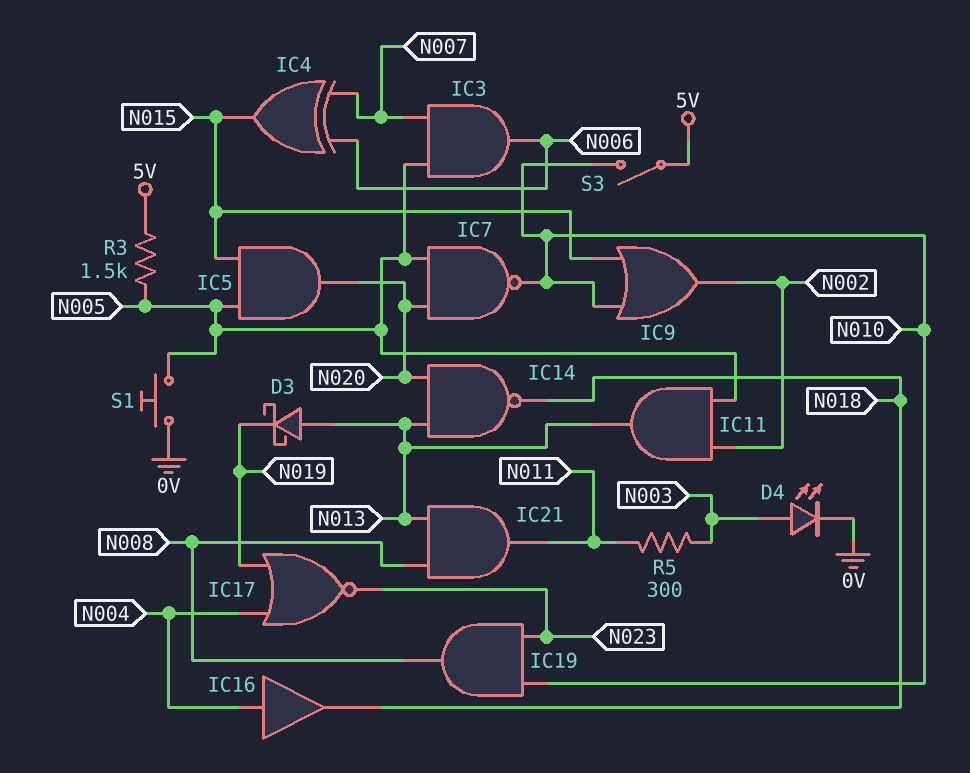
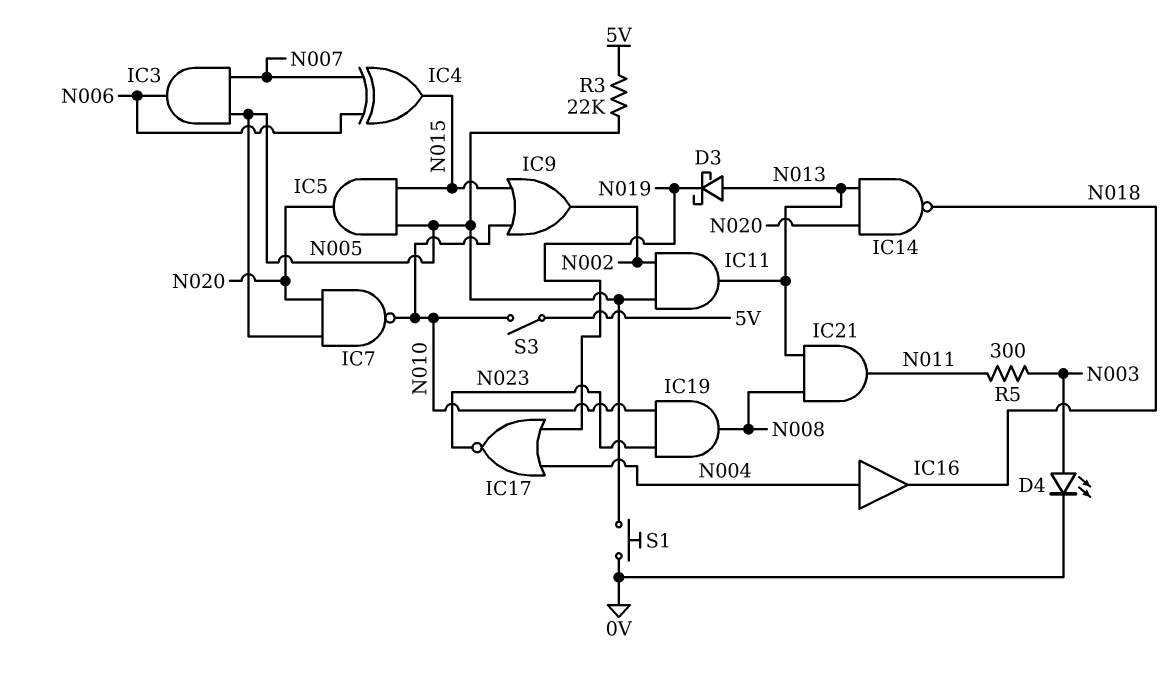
R3: 1.5k (5V, N005) -> 22k (5V, N005)

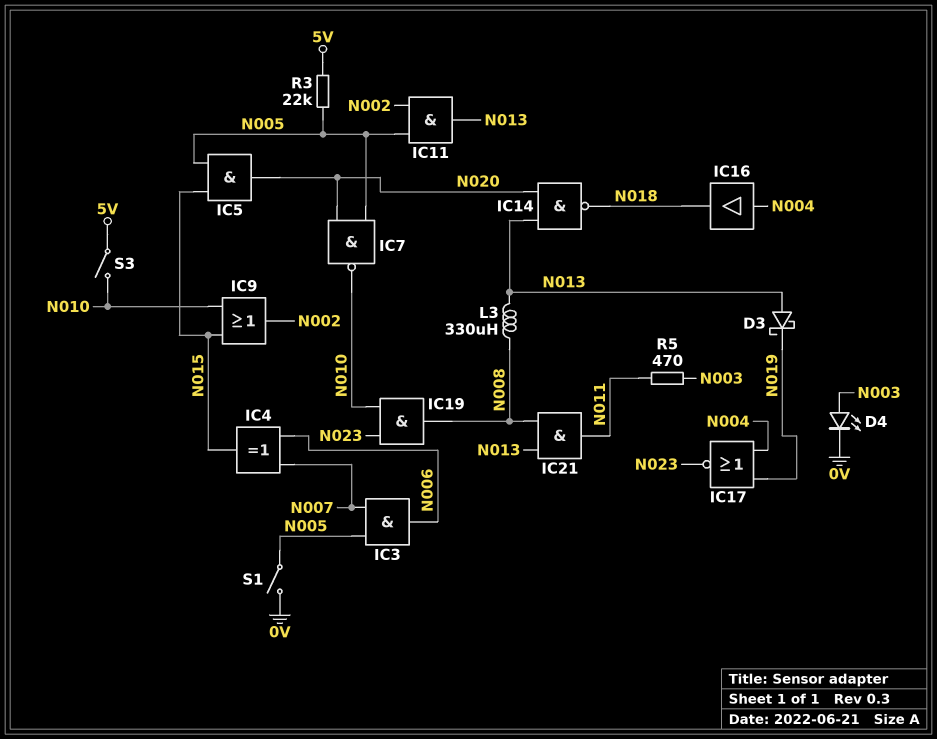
L3: none -> 330uH (N008, N013)
R5: 300 (N003, N011) -> 470 (N003, N011)
S1: button (0V, N005) -> switch (0V, N005)

